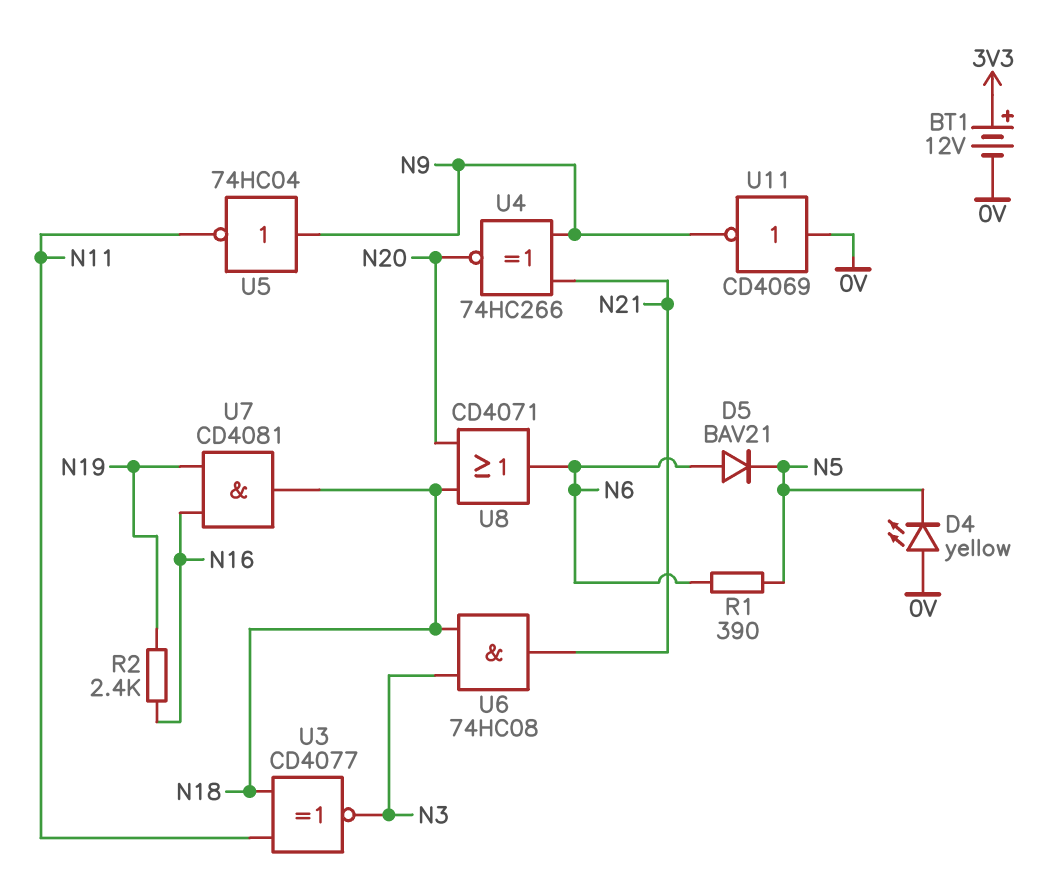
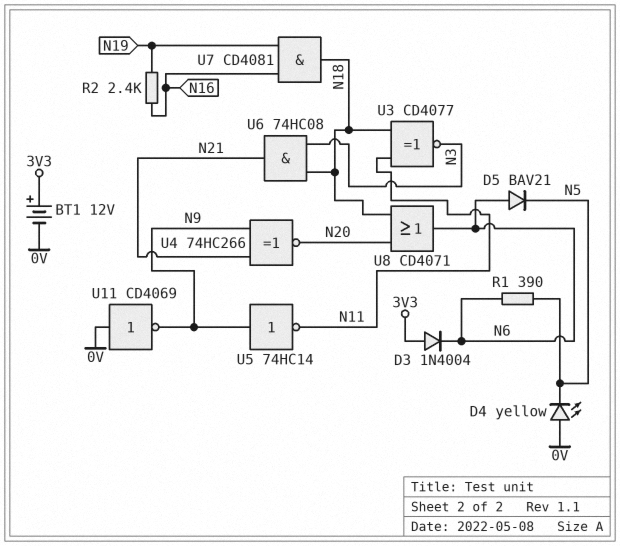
D3: none -> diode 1N4004 (A 3V3, K N6)
U5: NOT 74HC04 (in N9, out N11) -> NOT 74HC14 (in N9, out N11)

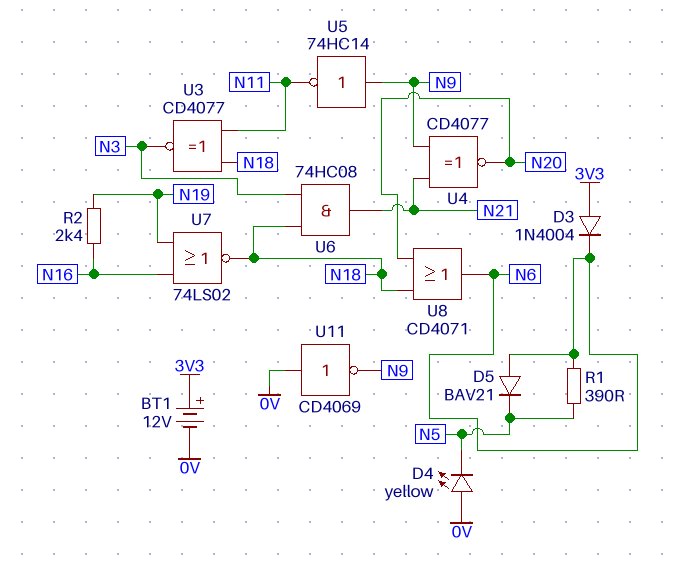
U4: XNOR 74HC266 (in N9, in N21, out N20) -> XNOR CD4077 (in N9, in N21, out N20)
U7: AND CD4081 (in N16, in N19, out N18) -> NOR 74LS02 (in N16, in N19, out N18)

